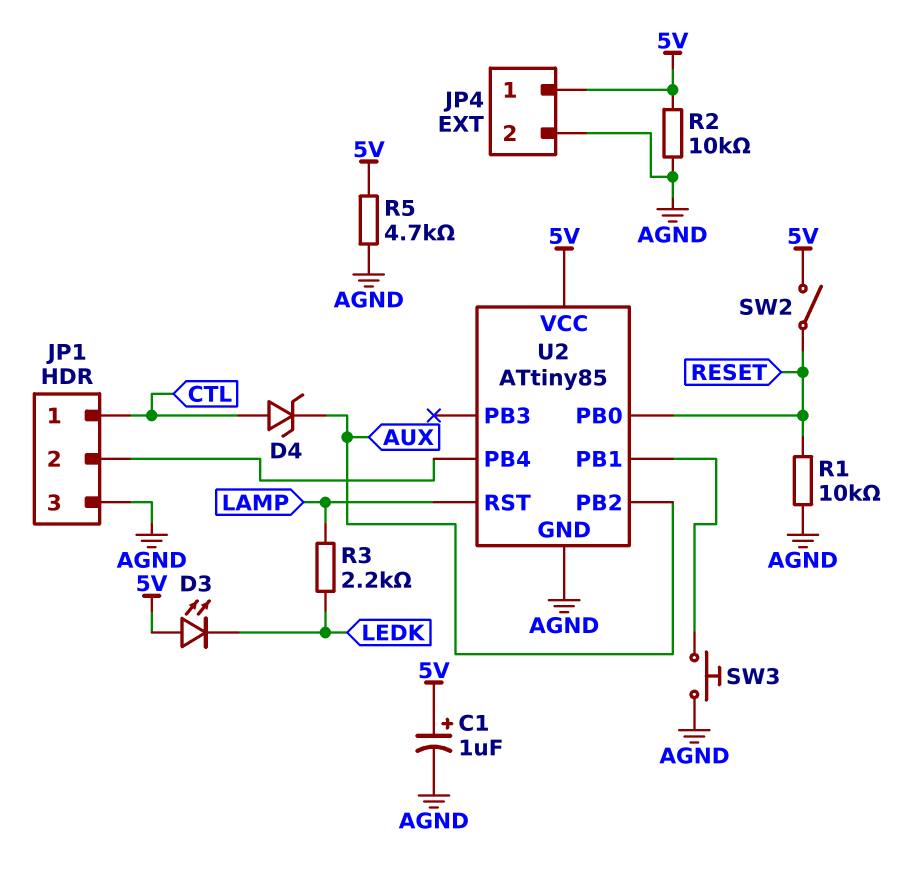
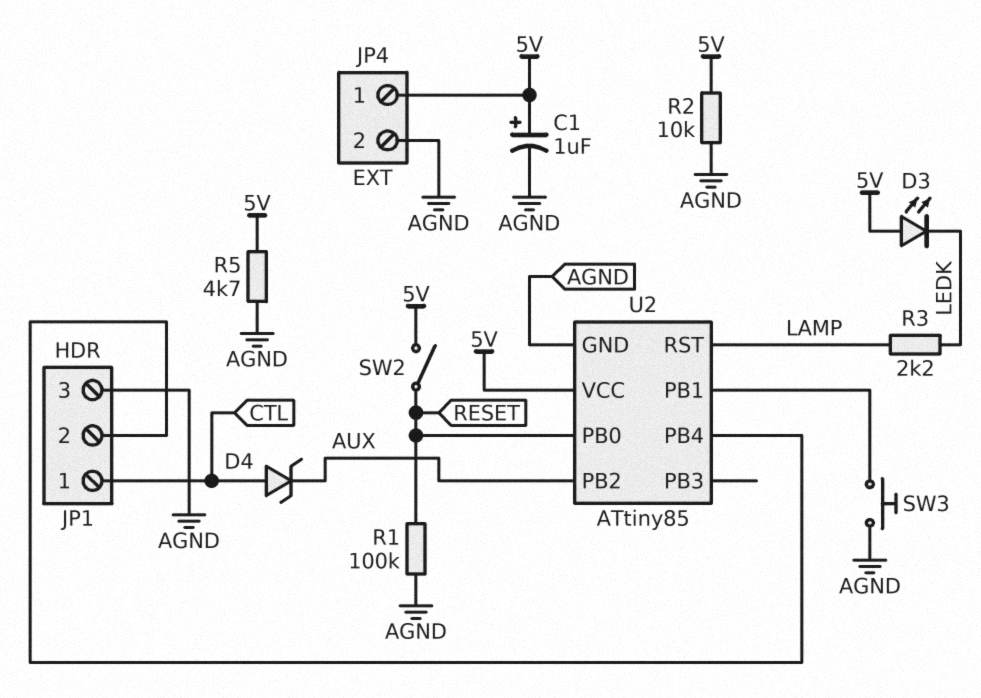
R1: 10k (AGND, RESET) -> 100k (AGND, RESET)

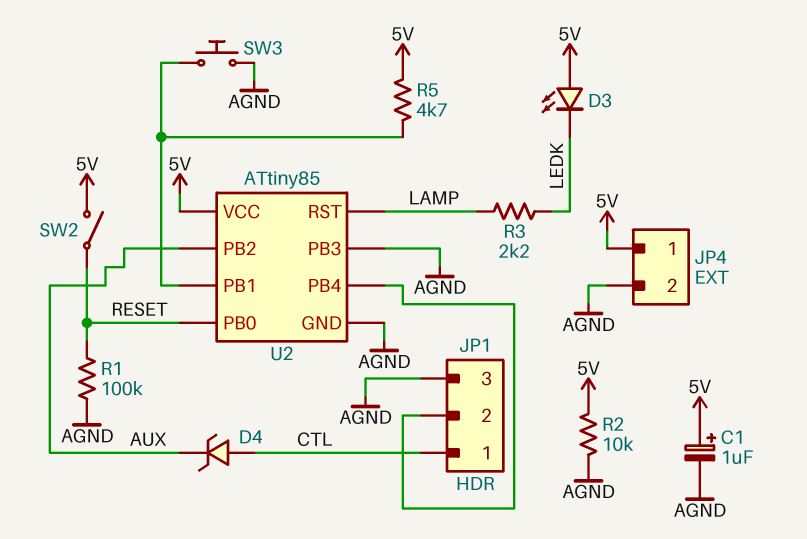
R5: 4.7k (5V, AGND) -> 4.7k (5V, U2/PB1)
U2 pin PB3: none -> AGND

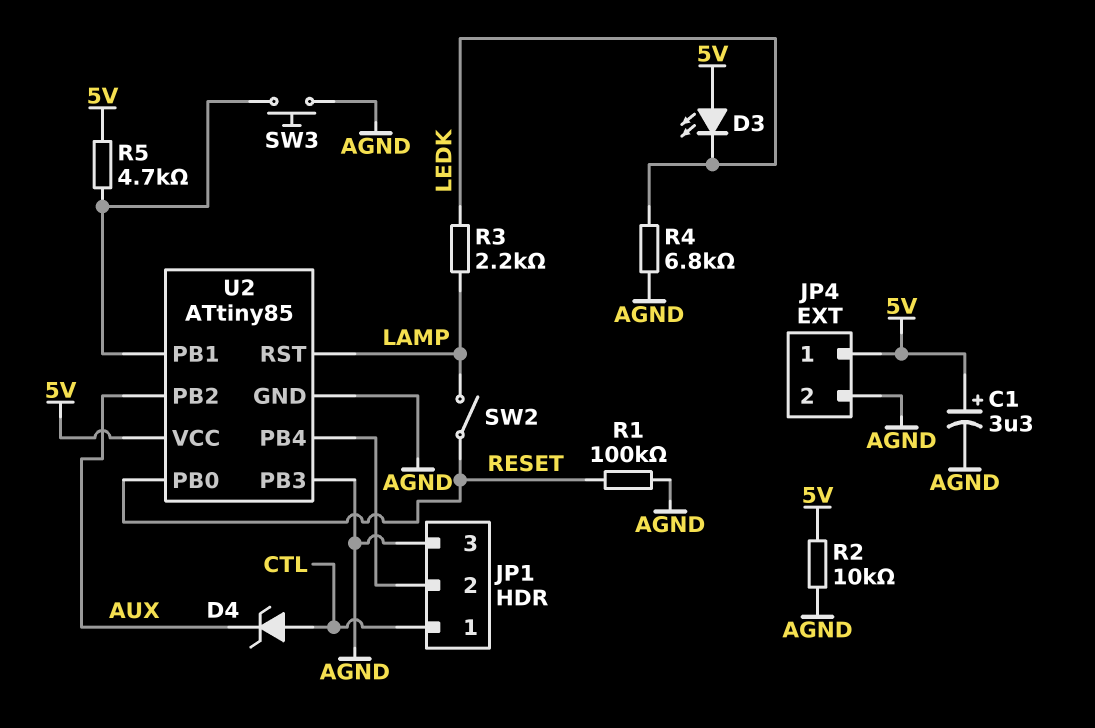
C1: 1uF (plus 5V, minus AGND) -> 3.3uF (plus 5V, minus AGND)
R4: none -> 6.8k (AGND, LEDK)
SW2: switch (5V, RESET) -> switch (LAMP, RESET)

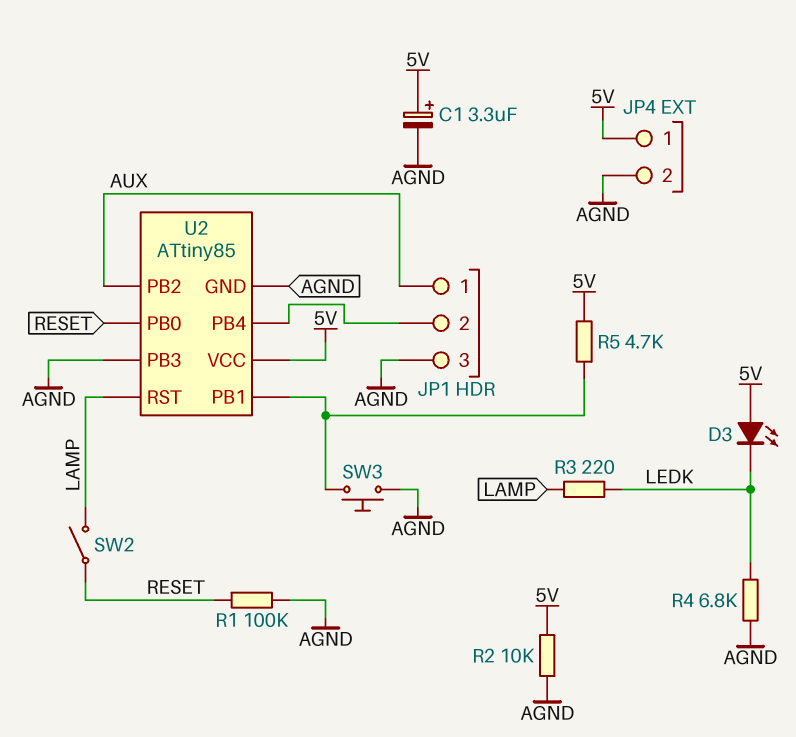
D4: zener (A CTL, K AUX) -> none
JP1 pin 1: CTL -> AUX
R3: 2.2k (LAMP, LEDK) -> 220 (LAMP, LEDK)

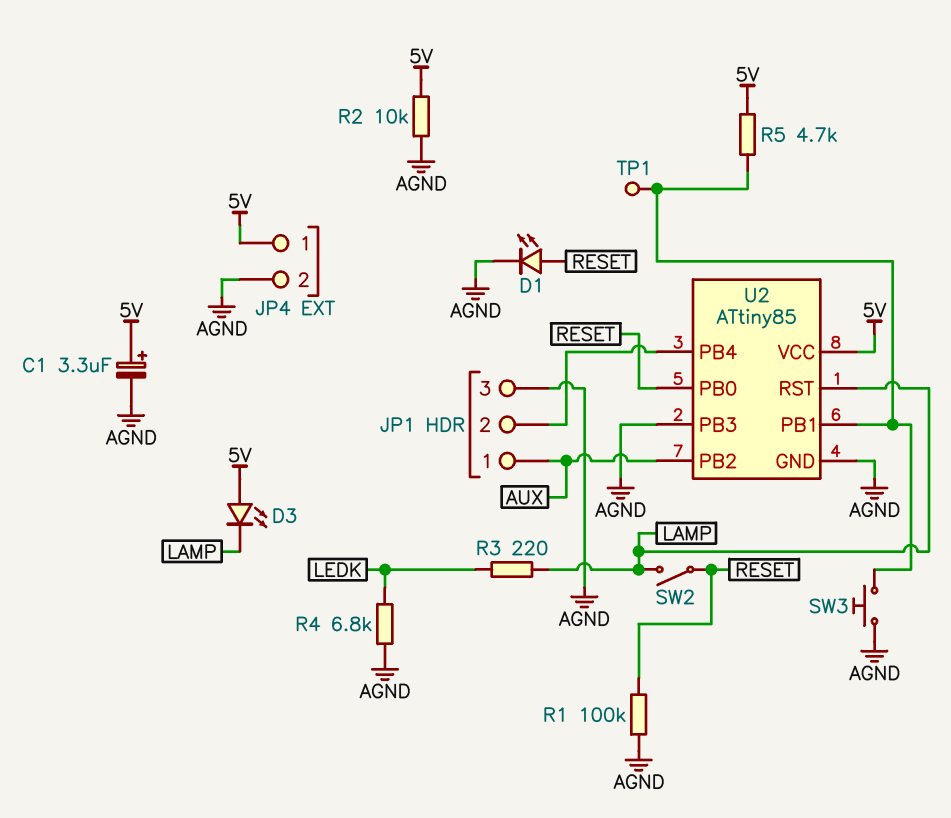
D1: none -> LED (A RESET, K AGND)
D3: LED (A 5V, K LEDK) -> LED (A 5V, K LAMP)
TP1: none -> test point (U2/PB1)

